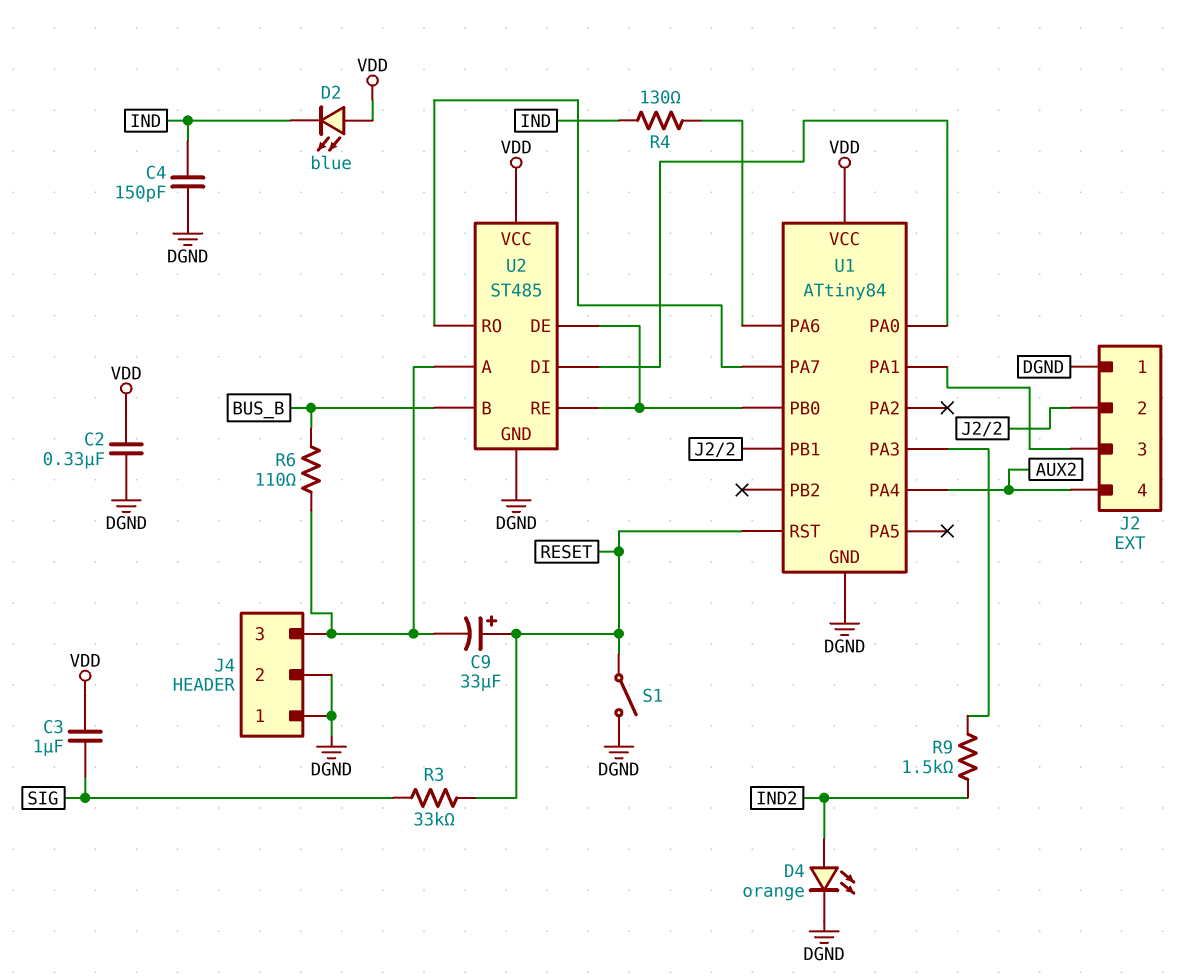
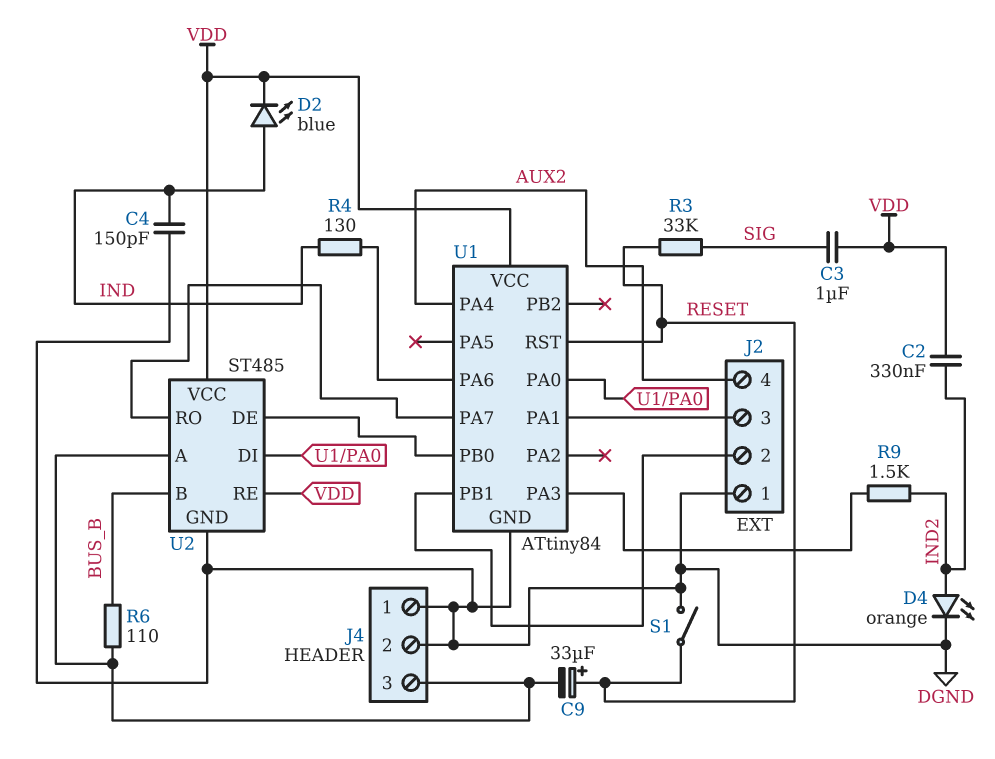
C2: 330nF (DGND, VDD) -> 330nF (IND2, VDD)
D2: LED blue (A VDD, K IND) -> LED blue (A IND, K VDD)
U2 pin RE: U1/PB0 -> VDD

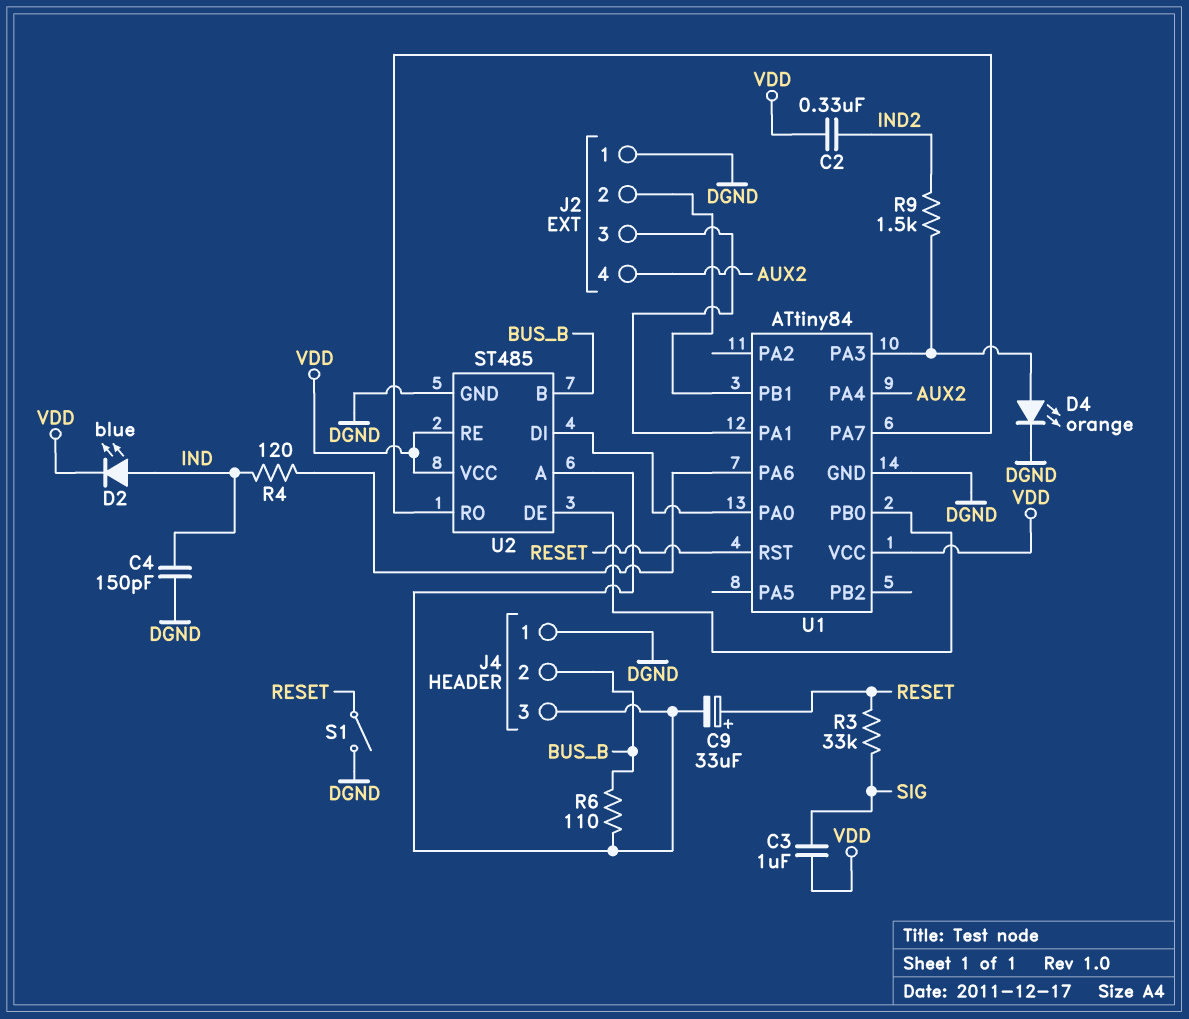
D4: LED orange (A IND2, K DGND) -> LED orange (A U1/PA3, K DGND)
J4 pin 2: DGND -> BUS_B
R4: 130 (IND, U1/PA6) -> 120 (IND, U1/PA6)

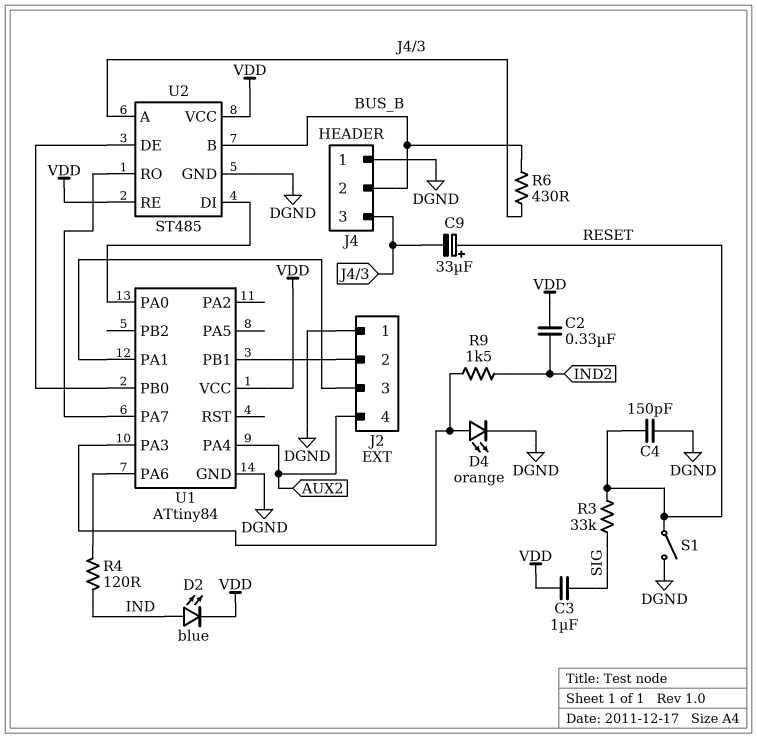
C4: 150pF (DGND, IND) -> 150pF (DGND, RESET)
R6: 110 (BUS_B, J4/3) -> 430 (BUS_B, J4/3)
U1 pin RST: RESET -> none

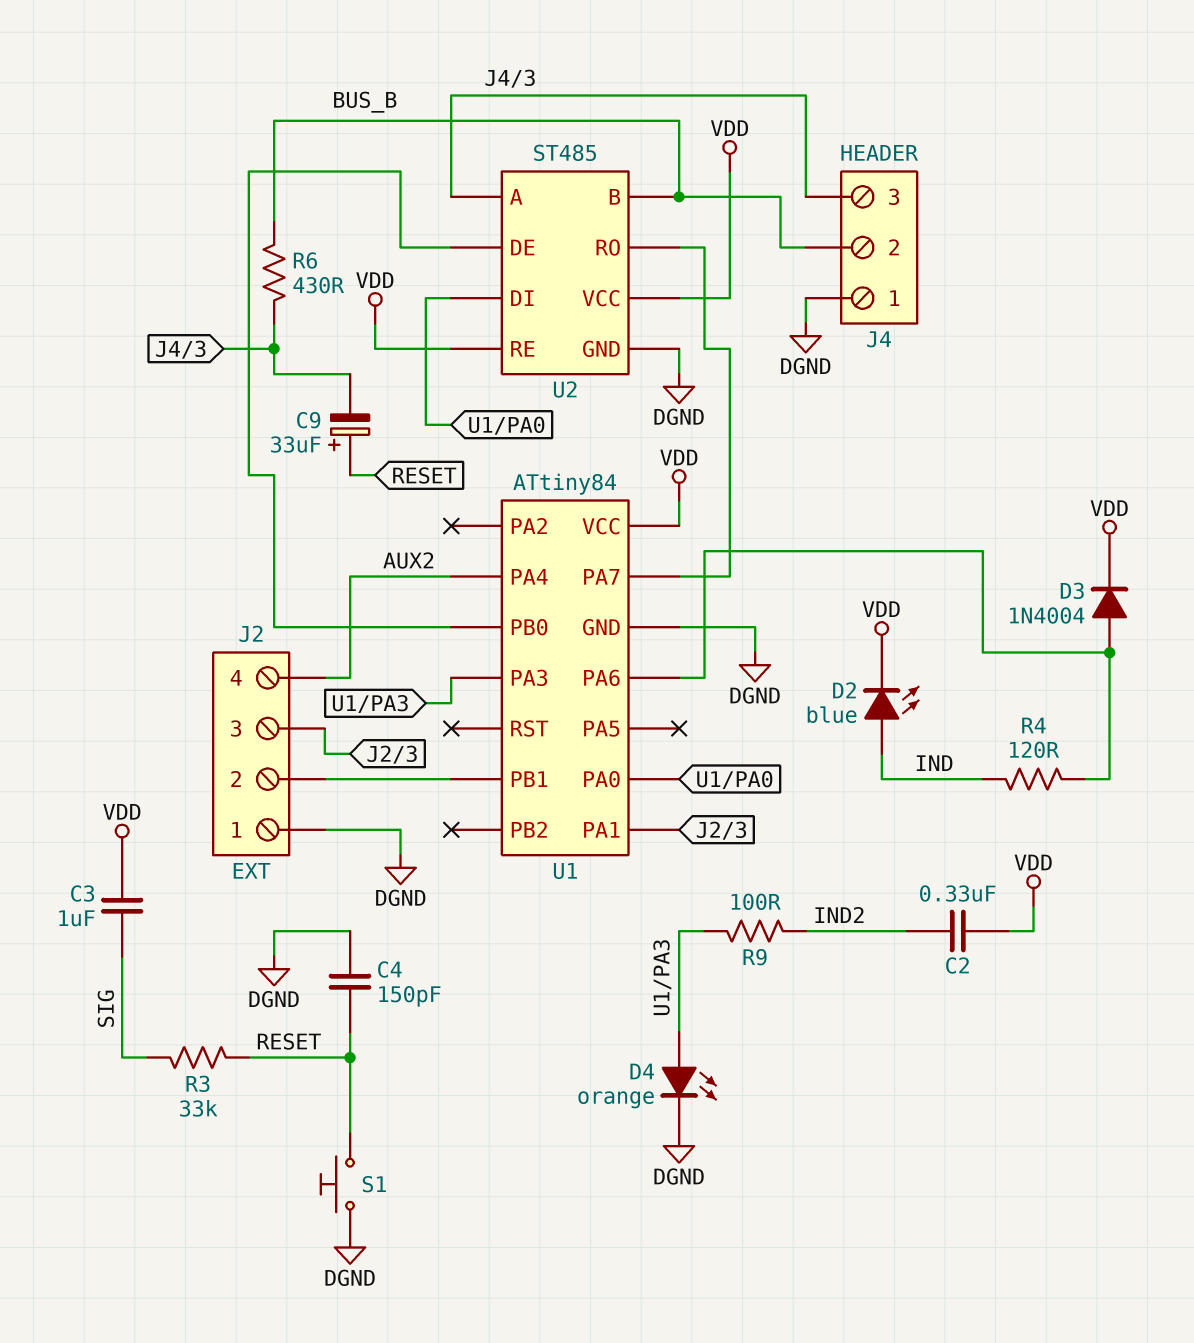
D3: none -> diode 1N4004 (A U1/PA6, K VDD)
R9: 1.5k (IND2, U1/PA3) -> 100 (IND2, U1/PA3)
S1: switch (DGND, RESET) -> button (DGND, RESET)

